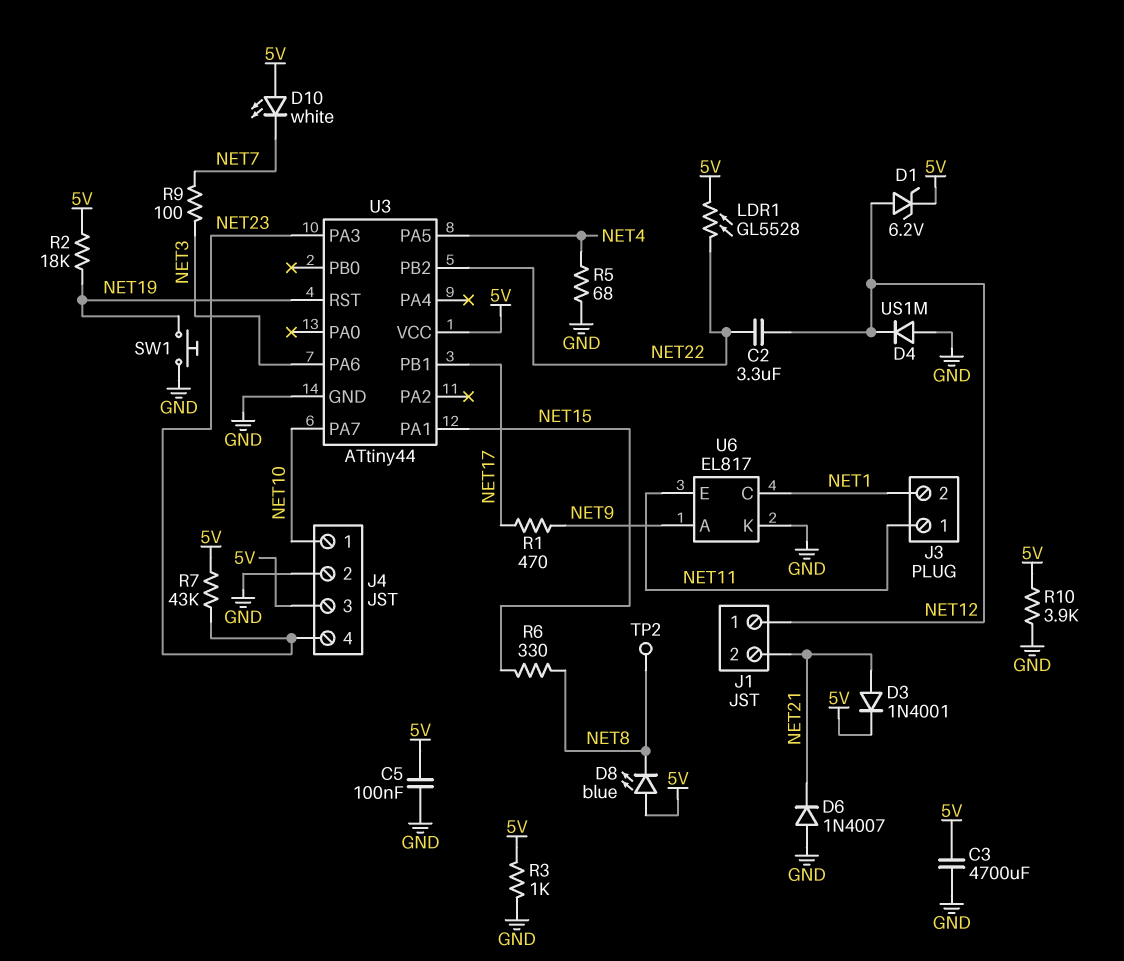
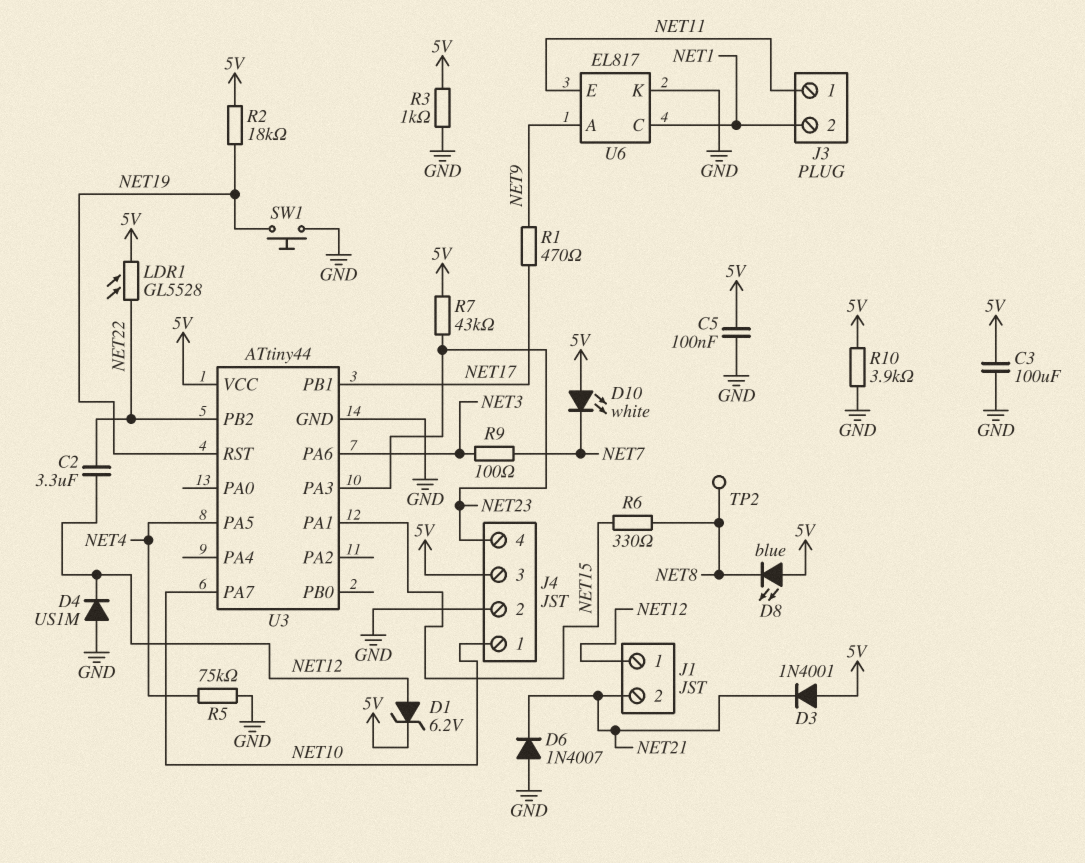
C3: 4700uF (5V, GND) -> 100uF (5V, GND)
D3: diode 1N4001 (A NET21, K 5V) -> diode 1N4001 (A 5V, K NET21)
R5: 68 (GND, NET4) -> 75k (GND, NET4)

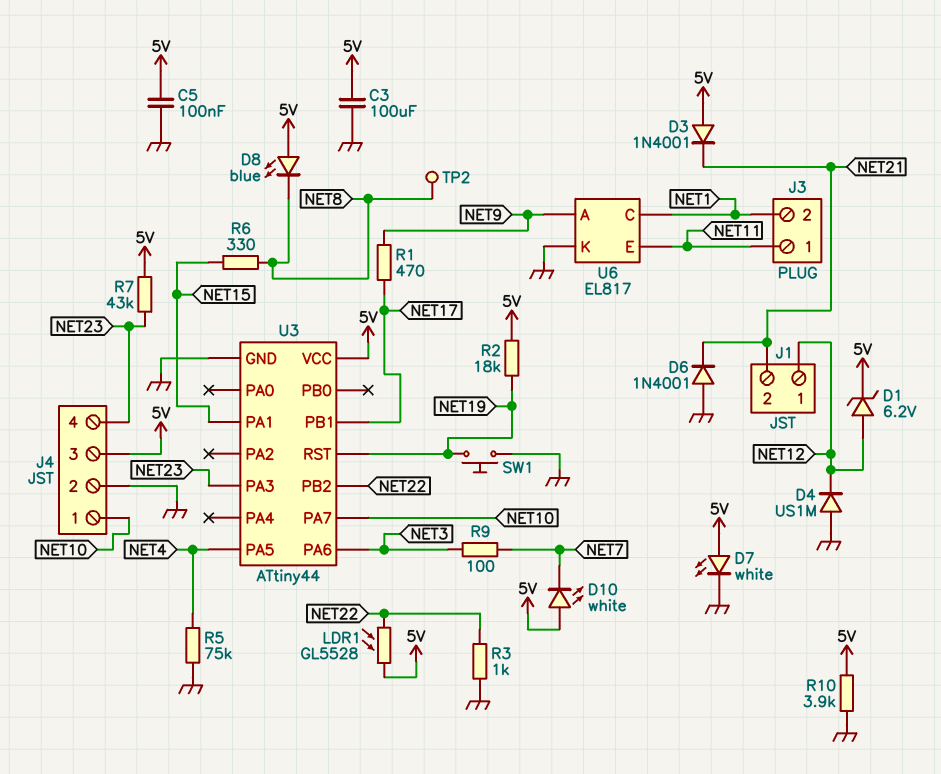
C2: 3.3uF (NET12, NET22) -> none
D6: diode 1N4007 (A GND, K NET21) -> diode 1N4001 (A GND, K NET21)
D7: none -> LED white (A 5V, K GND)
R3: 1k (5V, GND) -> 1k (GND, NET22)

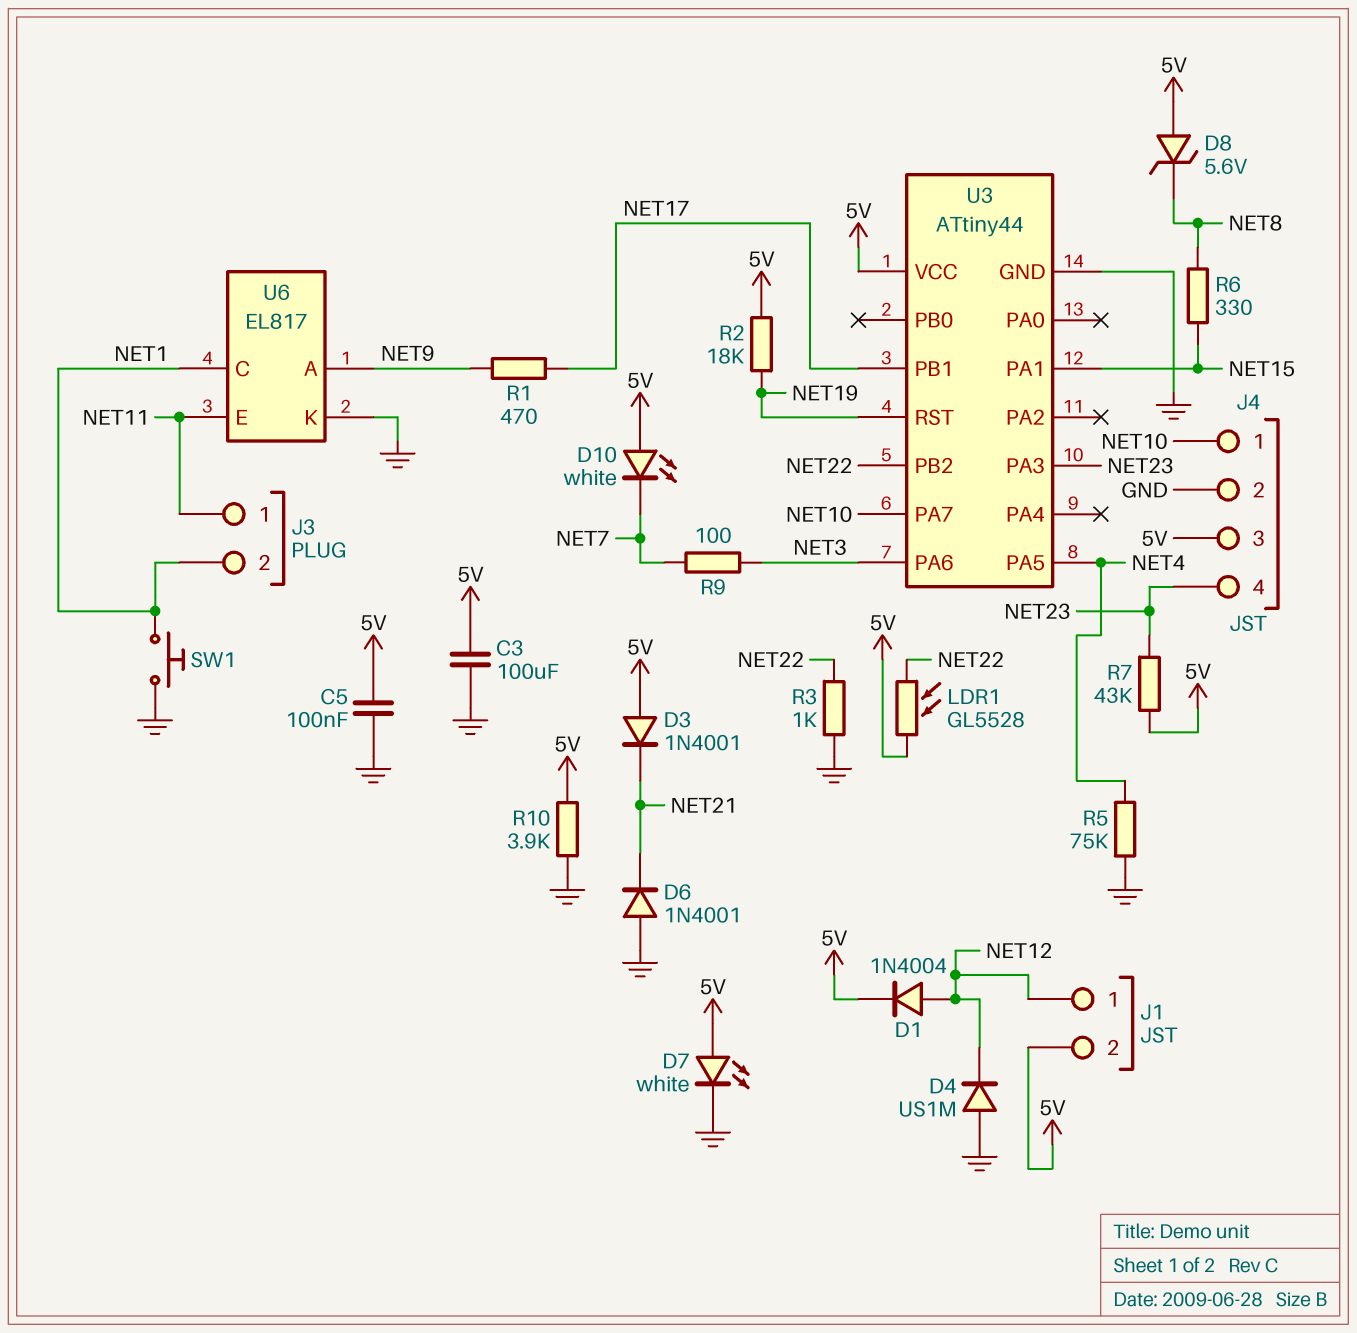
D1: zener 6.2V (A NET12, K 5V) -> diode 1N4004 (A NET12, K 5V)
D8: LED blue (A 5V, K NET8) -> zener 5.6V (A 5V, K NET8)
J1 pin 2: NET21 -> 5V
SW1: button (GND, NET19) -> button (GND, NET1)
TP2: test point (NET8) -> none

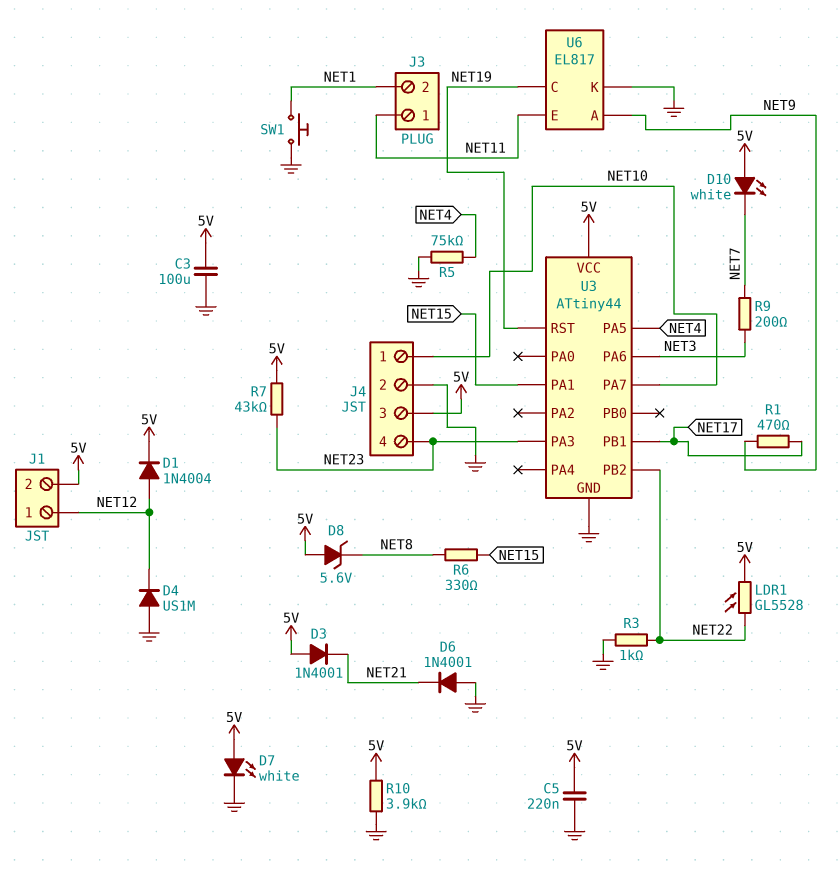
C5: 100nF (5V, GND) -> 220nF (5V, GND)
R2: 18k (5V, NET19) -> none
R9: 100 (NET3, NET7) -> 200 (NET3, NET7)
U6 pin C: NET1 -> NET19

